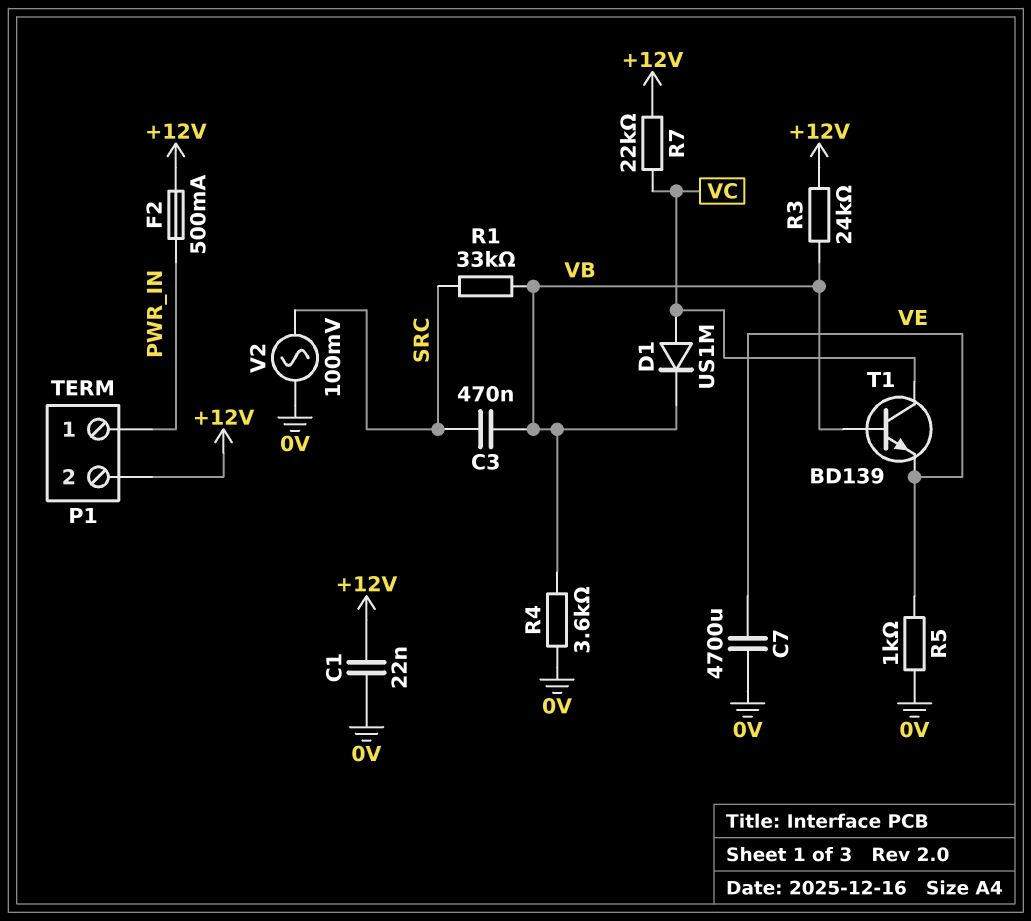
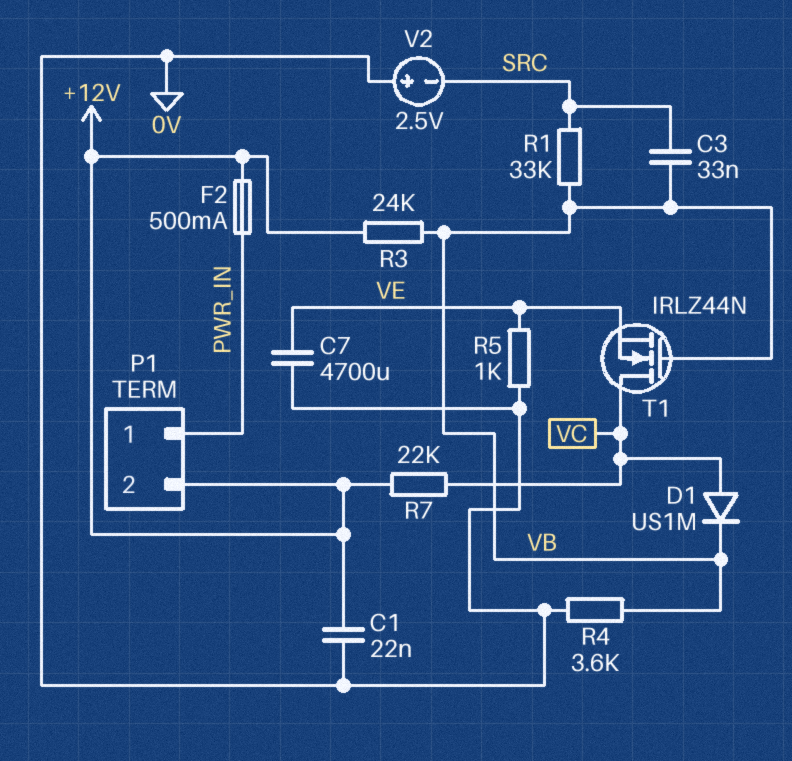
C3: 470nF (SRC, VB) -> 33nF (SRC, VB)
T1: NPN BD139 (B VB, C VC, E VE) -> NMOS IRLZ44N (G VB, D VC, S VE)
V2: AC 100mV (0V, SRC) -> 2.5V (plus 0V, minus SRC)

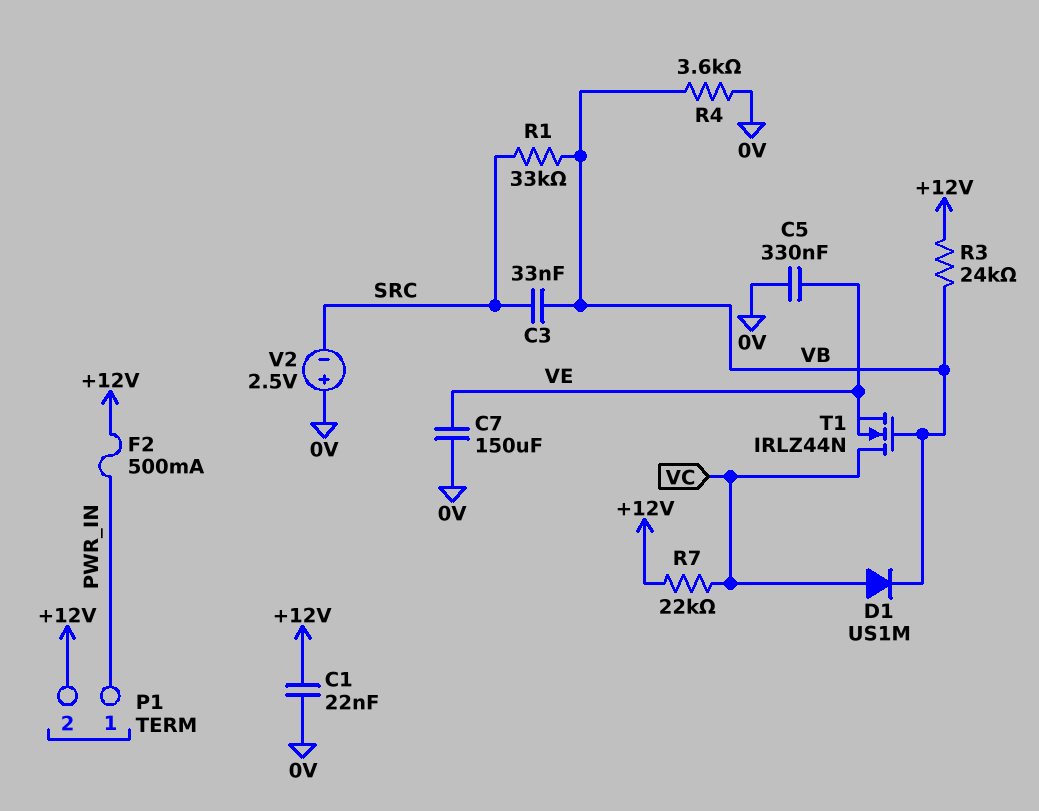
C5: none -> 330nF (0V, VE)
C7: 4700uF (0V, VE) -> 150uF (0V, VE)
R5: 1k (0V, VE) -> none

